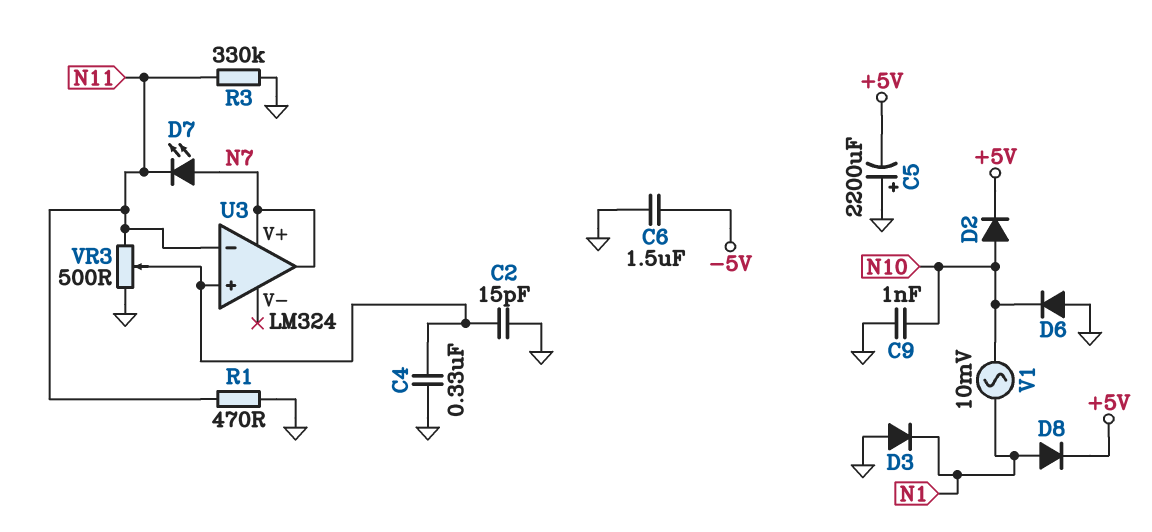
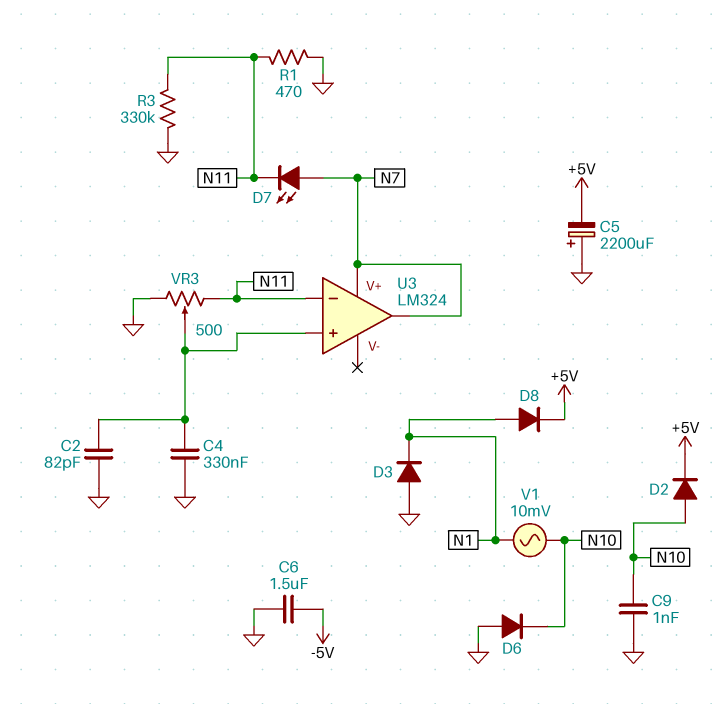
C2: 15pF (GND, U3/in+) -> 82pF (GND, U3/in+)

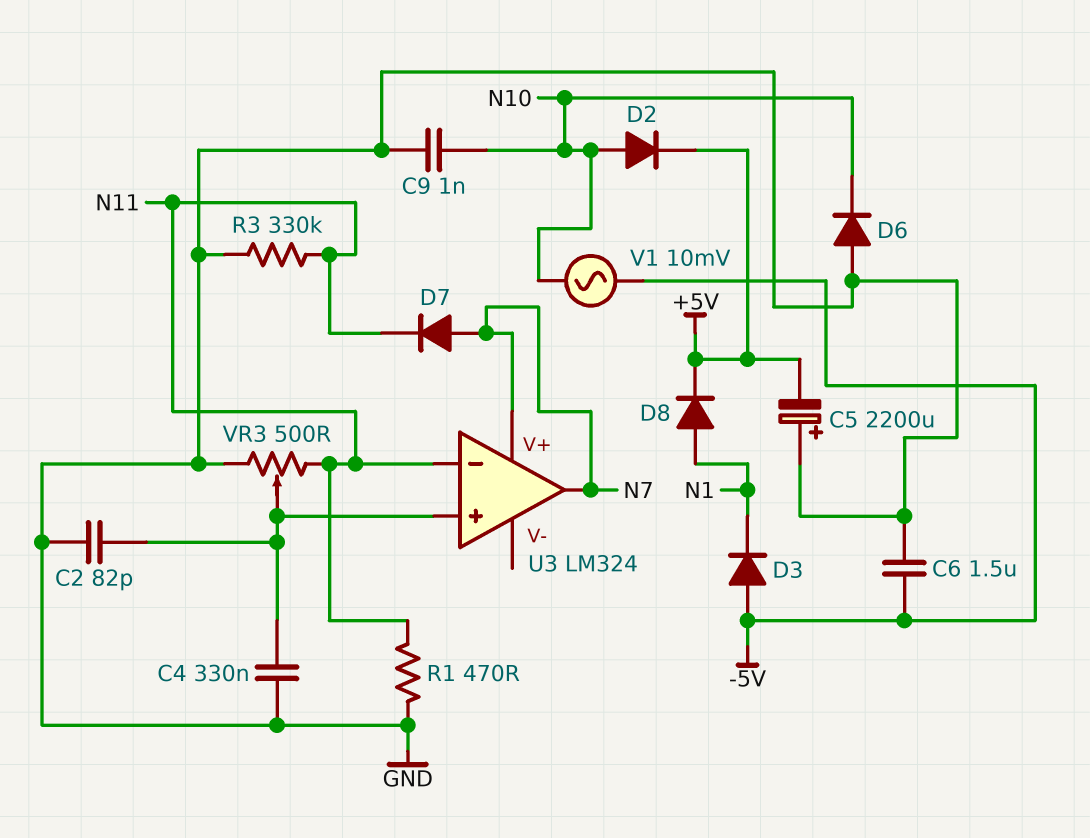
D3: diode (A GND, K N1) -> diode (A -5V, K N1)
D7: LED (A N7, K N11) -> diode (A N7, K N11)
V1: AC 10mV (N1, N10) -> AC 10mV (-5V, N10)

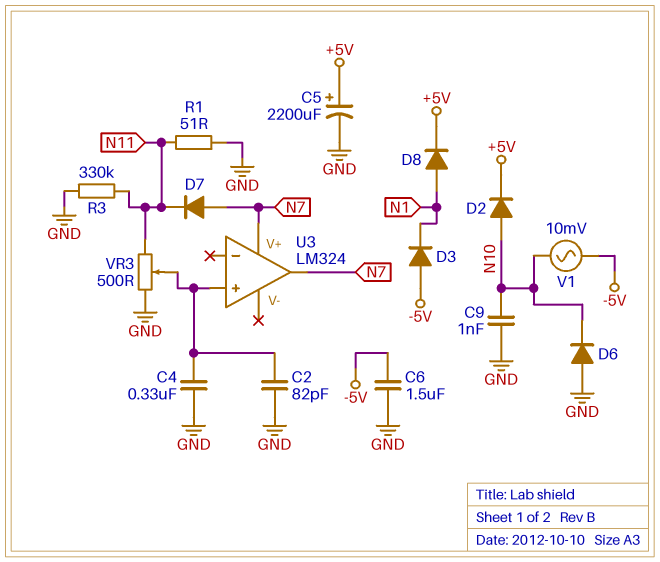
C5: 2200uF (plus GND, minus +5V) -> 2200uF (plus +5V, minus GND)
R1: 470 (GND, N11) -> 51 (GND, N11)
U3 pin in-: N11 -> none

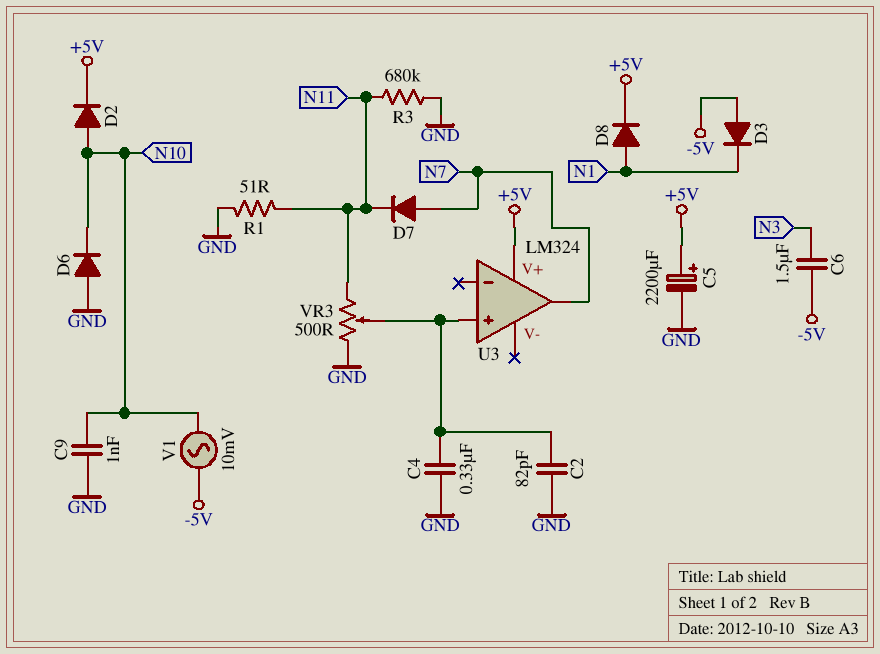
C6: 1.5uF (-5V, GND) -> 1.5uF (-5V, N3)
R3: 330k (GND, N11) -> 680k (GND, N11)
U3 pin V+: N7 -> +5V

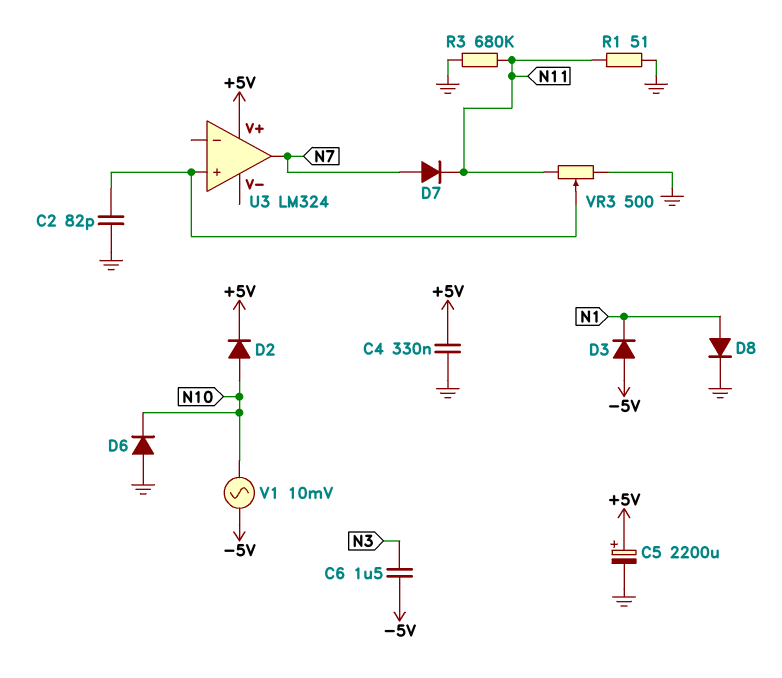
C4: 330nF (GND, U3/in+) -> 330nF (+5V, GND)
C9: 1nF (GND, N10) -> none
D8: diode (A N1, K +5V) -> diode (A N1, K GND)

